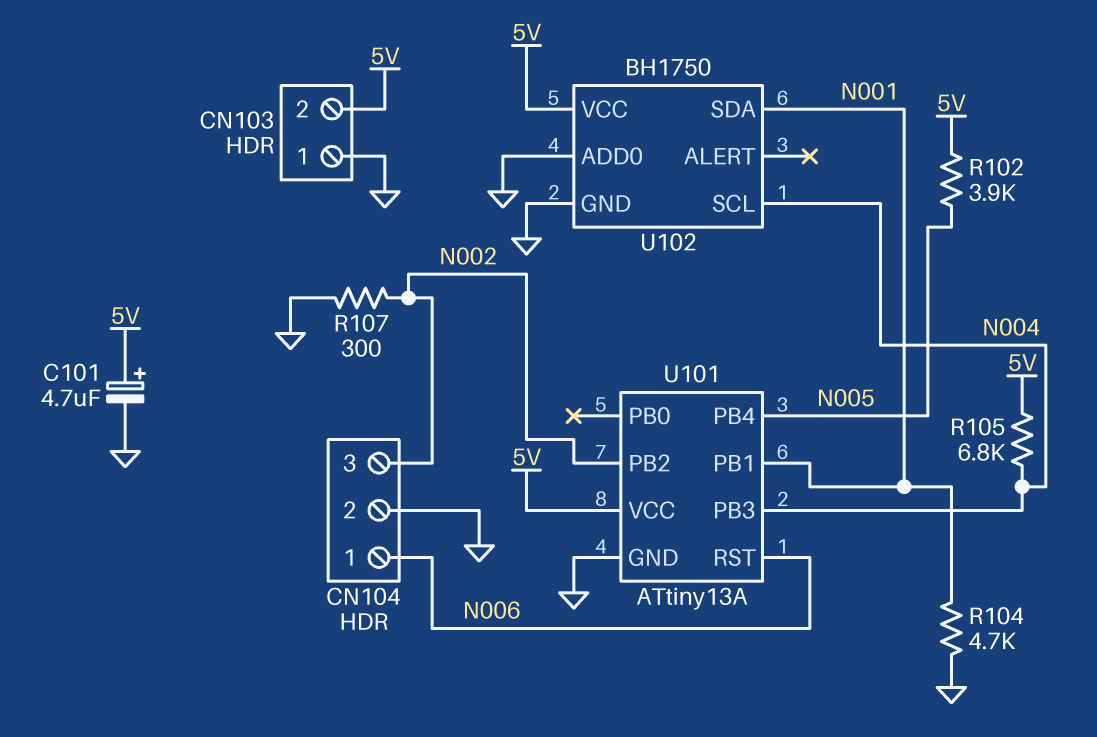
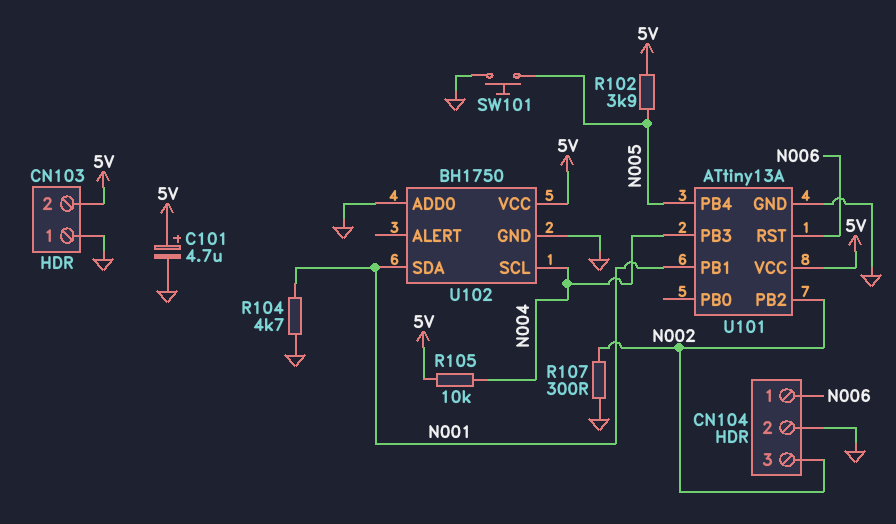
R105: 6.8k (5V, N004) -> 10k (5V, N004)
SW101: none -> button (GND, N005)

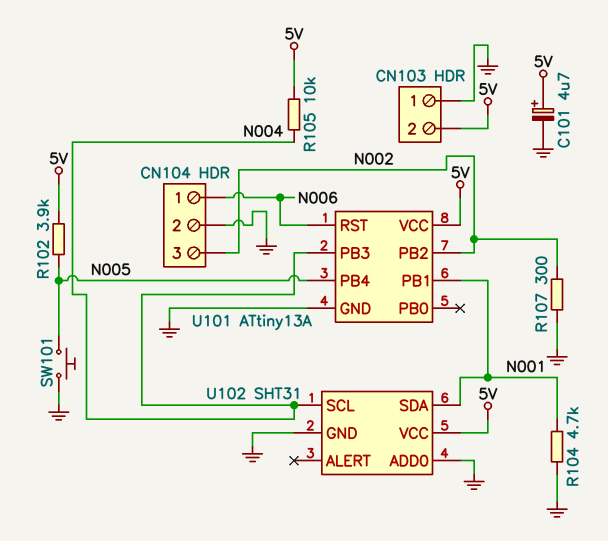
U102: BH1750 -> SHT31

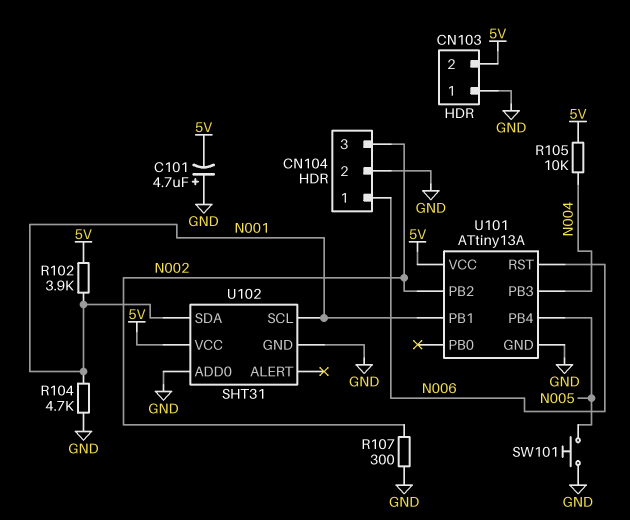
C101: 4.7uF (plus 5V, minus GND) -> 4.7uF (plus GND, minus 5V)
R102: 3.9k (5V, N005) -> 3.9k (5V, N001)
U102 pin SCL: N004 -> N001

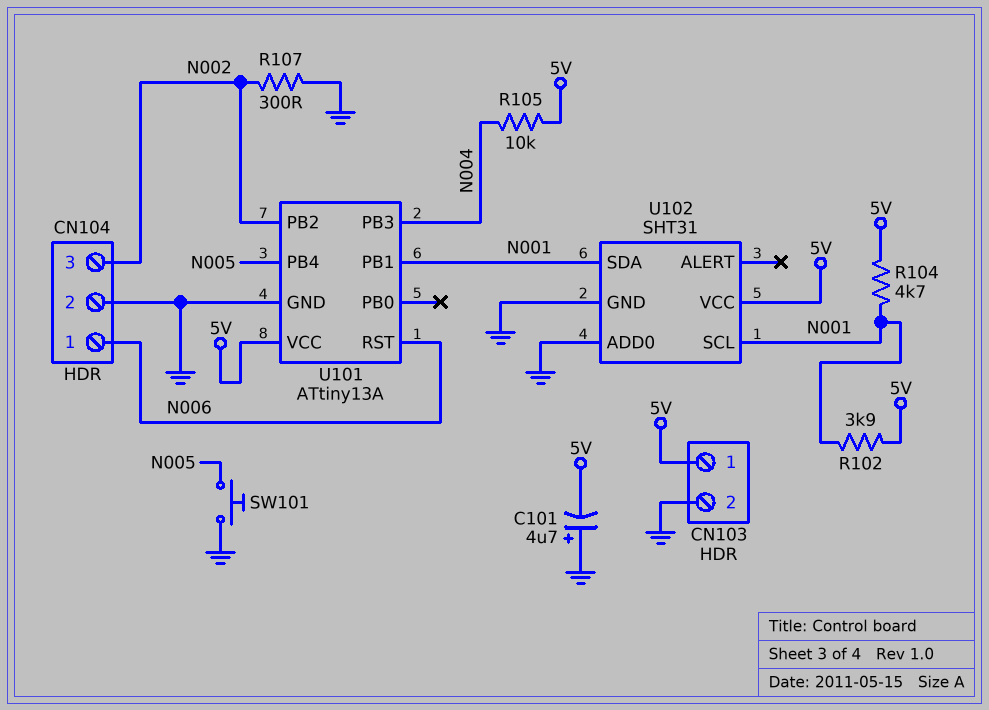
CN103 pin 1: GND -> 5V
CN103 pin 2: 5V -> GND
R104: 4.7k (GND, N001) -> 4.7k (5V, N001)

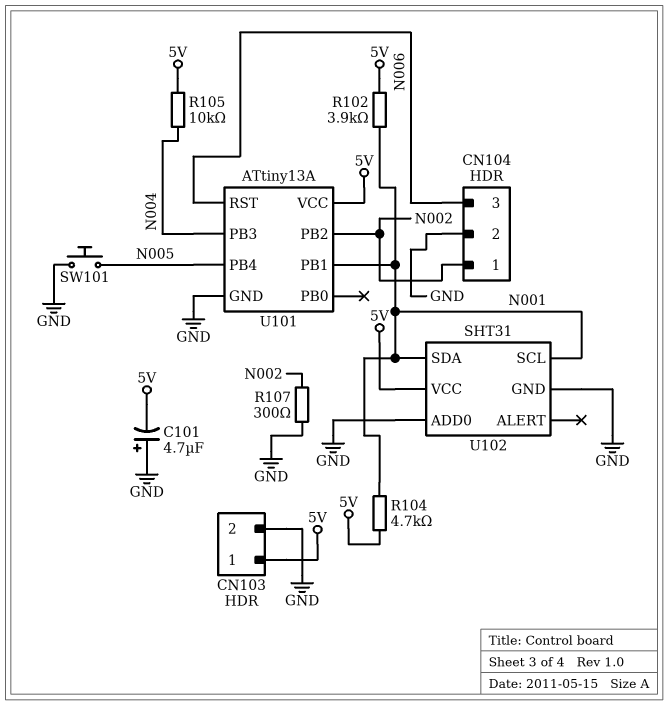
CN104 pin 1: N006 -> N002
CN104 pin 3: N002 -> N006

